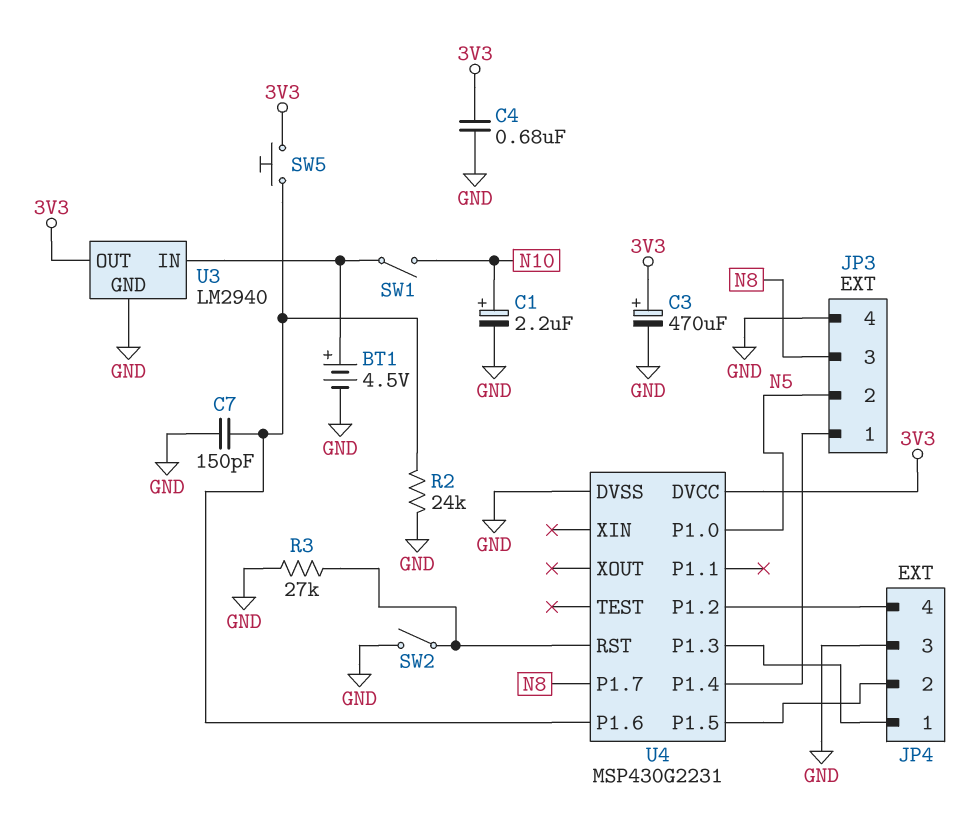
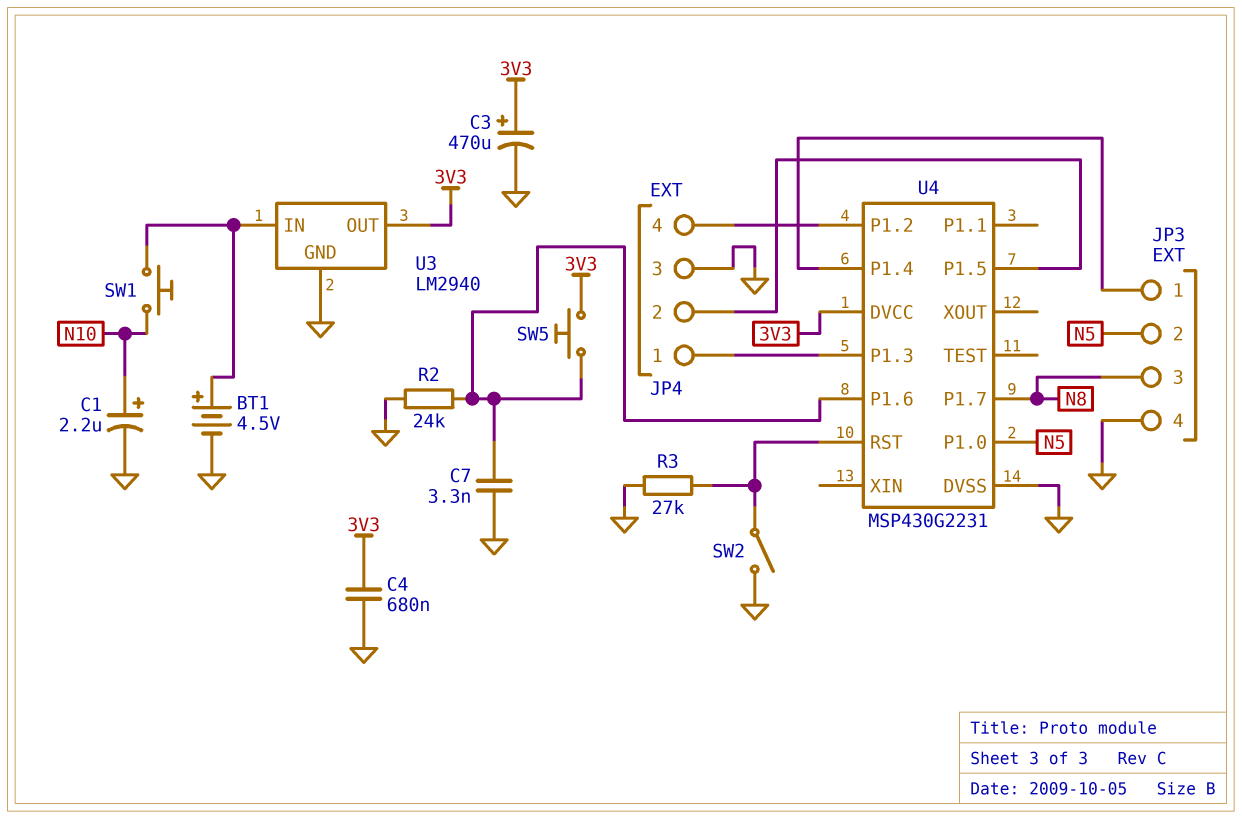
C7: 150pF (GND, U4/P1.6) -> 3.3nF (GND, U4/P1.6)
SW1: switch (N10, U3/IN) -> button (N10, U3/IN)

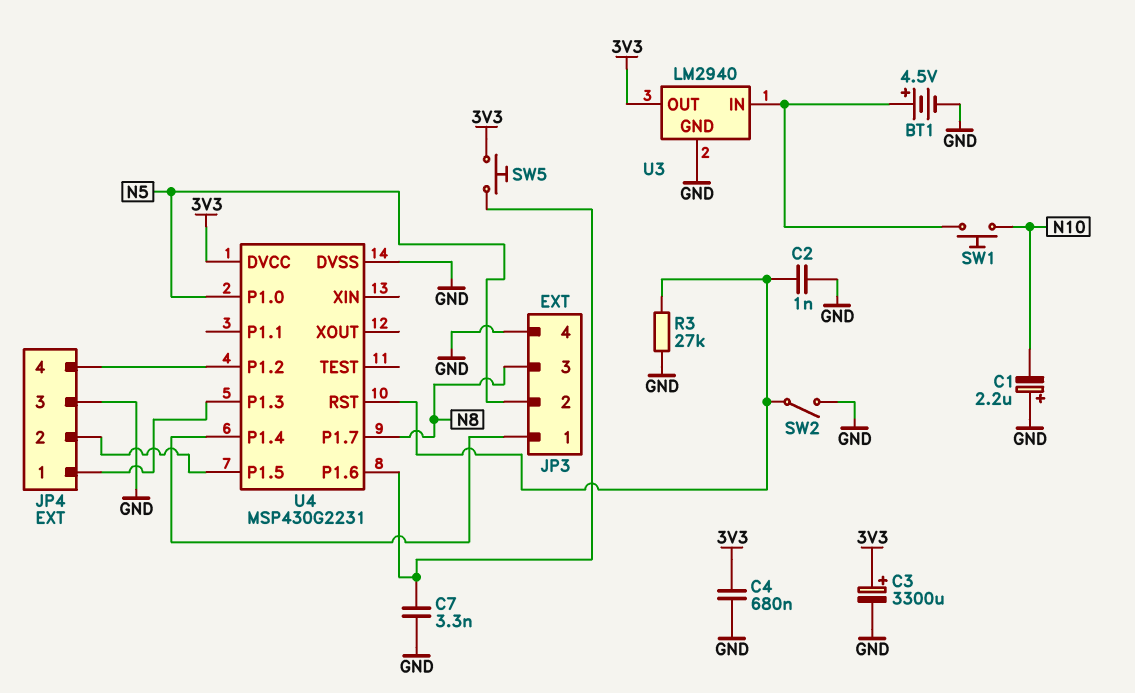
C1: 2.2uF (plus N10, minus GND) -> 2.2uF (plus GND, minus N10)
C2: none -> 1nF (GND, U4/RST)
C3: 470uF (plus 3V3, minus GND) -> 3300uF (plus 3V3, minus GND)
R2: 24k (GND, U4/P1.6) -> none

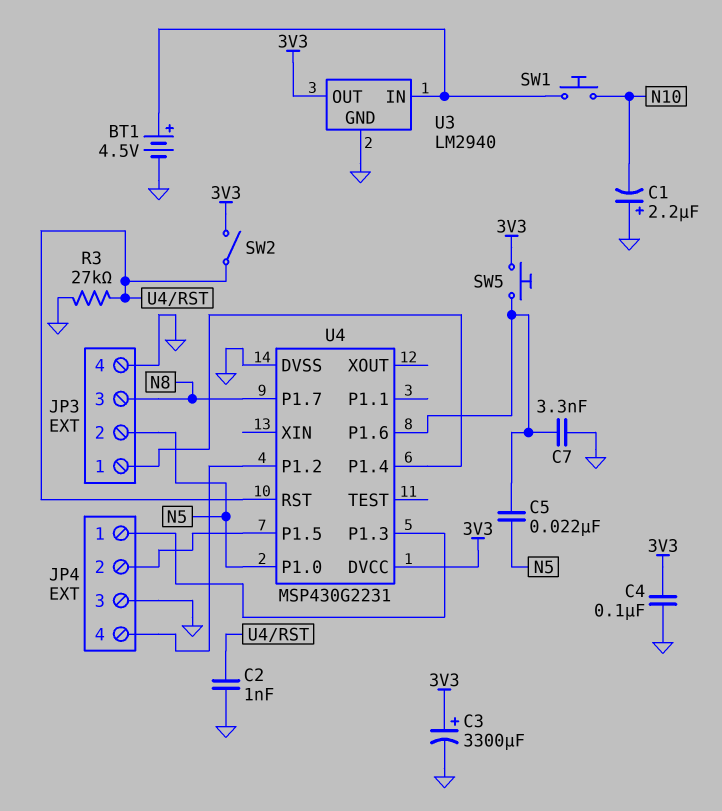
C4: 680nF (3V3, GND) -> 100nF (3V3, GND)
C5: none -> 22nF (N5, U4/P1.6)
SW2: switch (GND, U4/RST) -> switch (3V3, U4/RST)

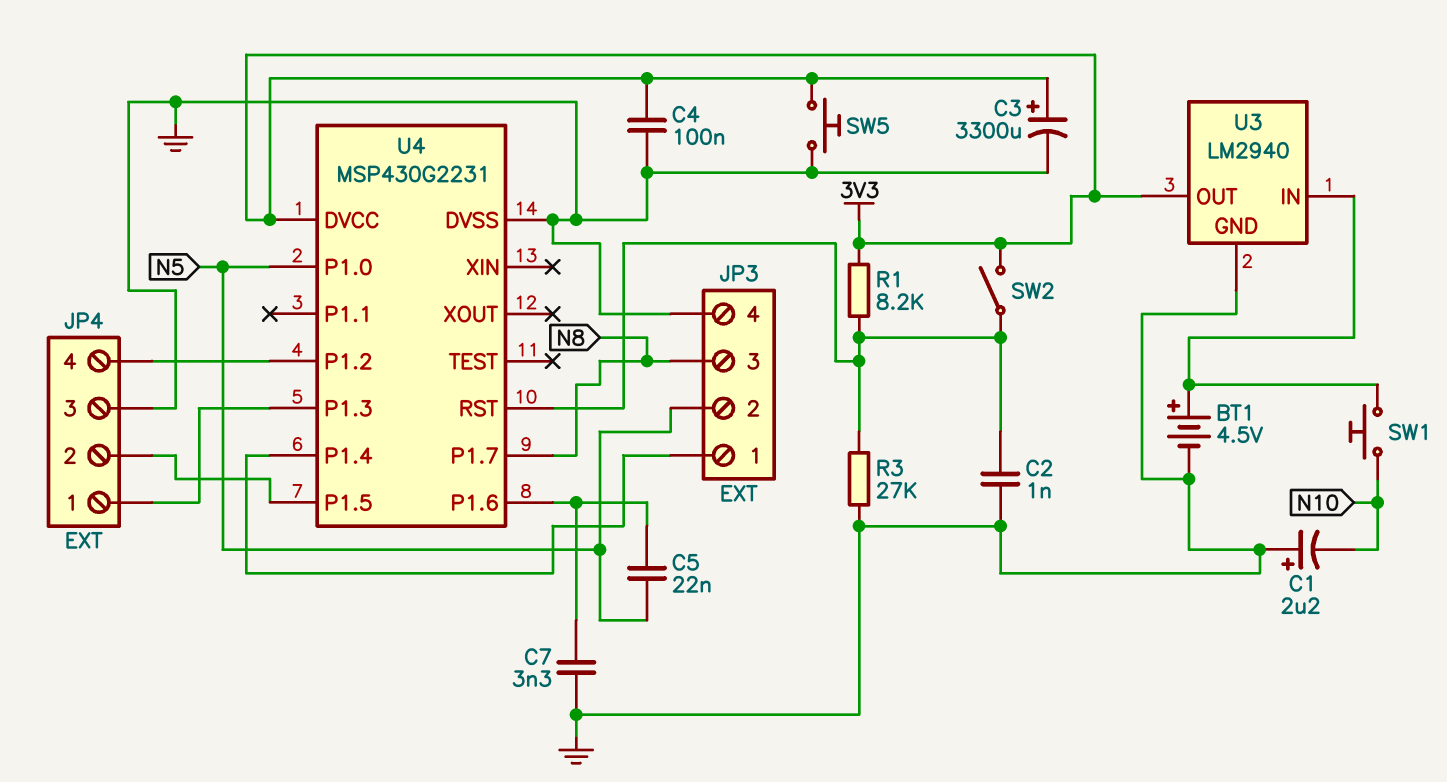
R1: none -> 8.2k (3V3, U4/RST)
SW5: button (3V3, U4/P1.6) -> button (3V3, GND)

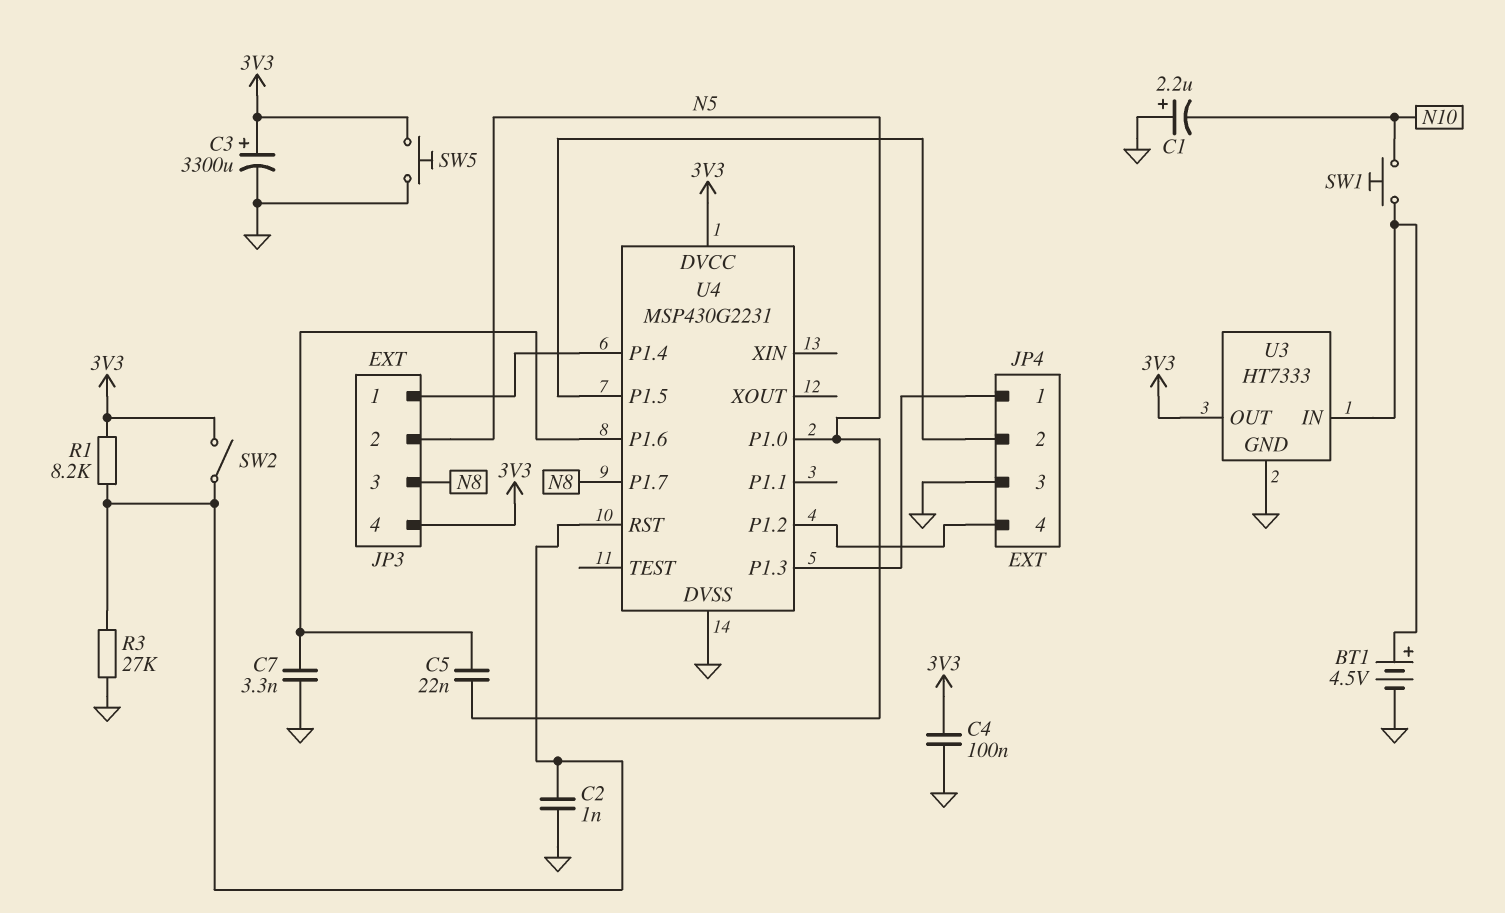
JP3 pin 4: GND -> 3V3
U3: LM2940 -> HT7333

